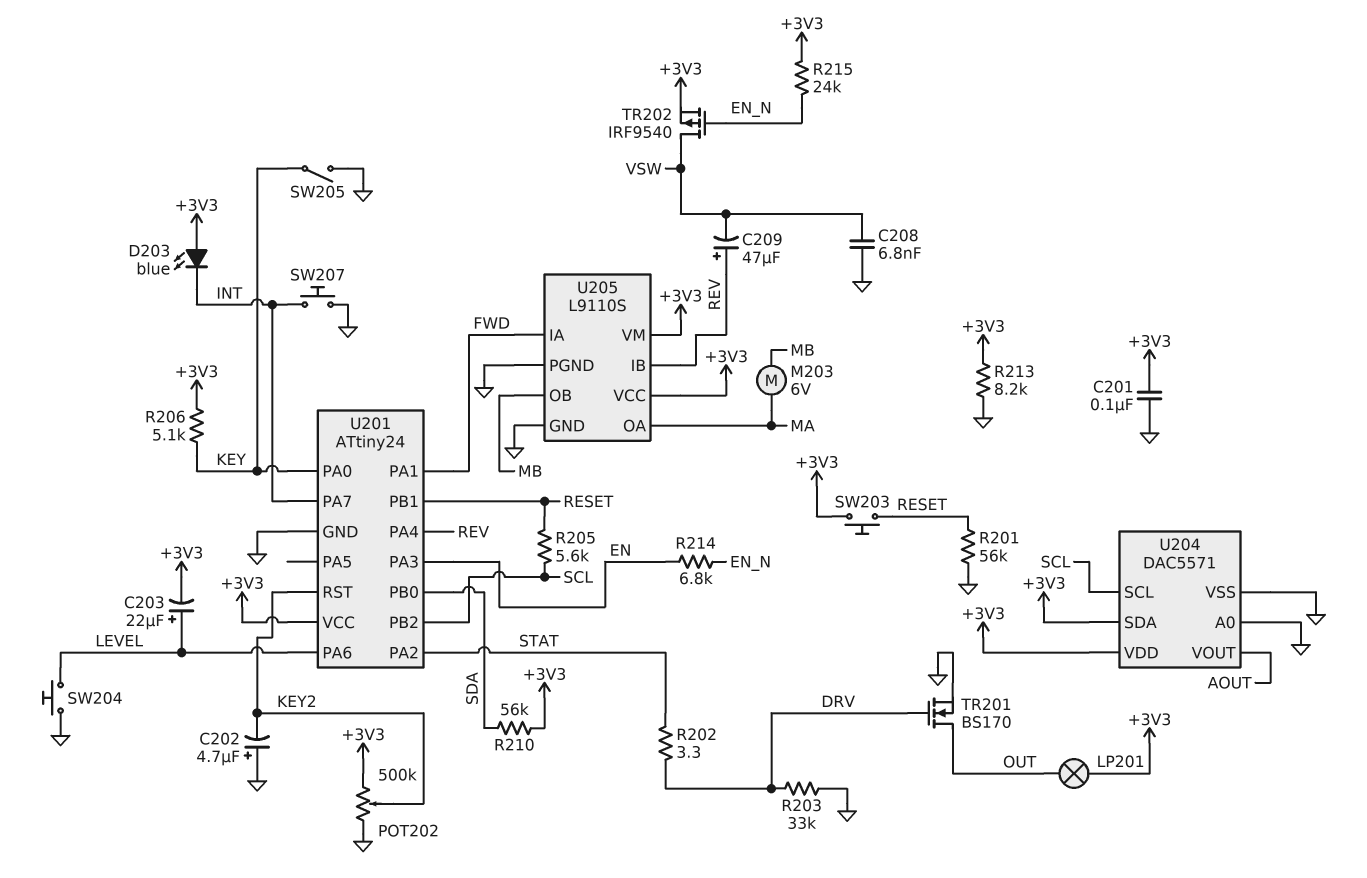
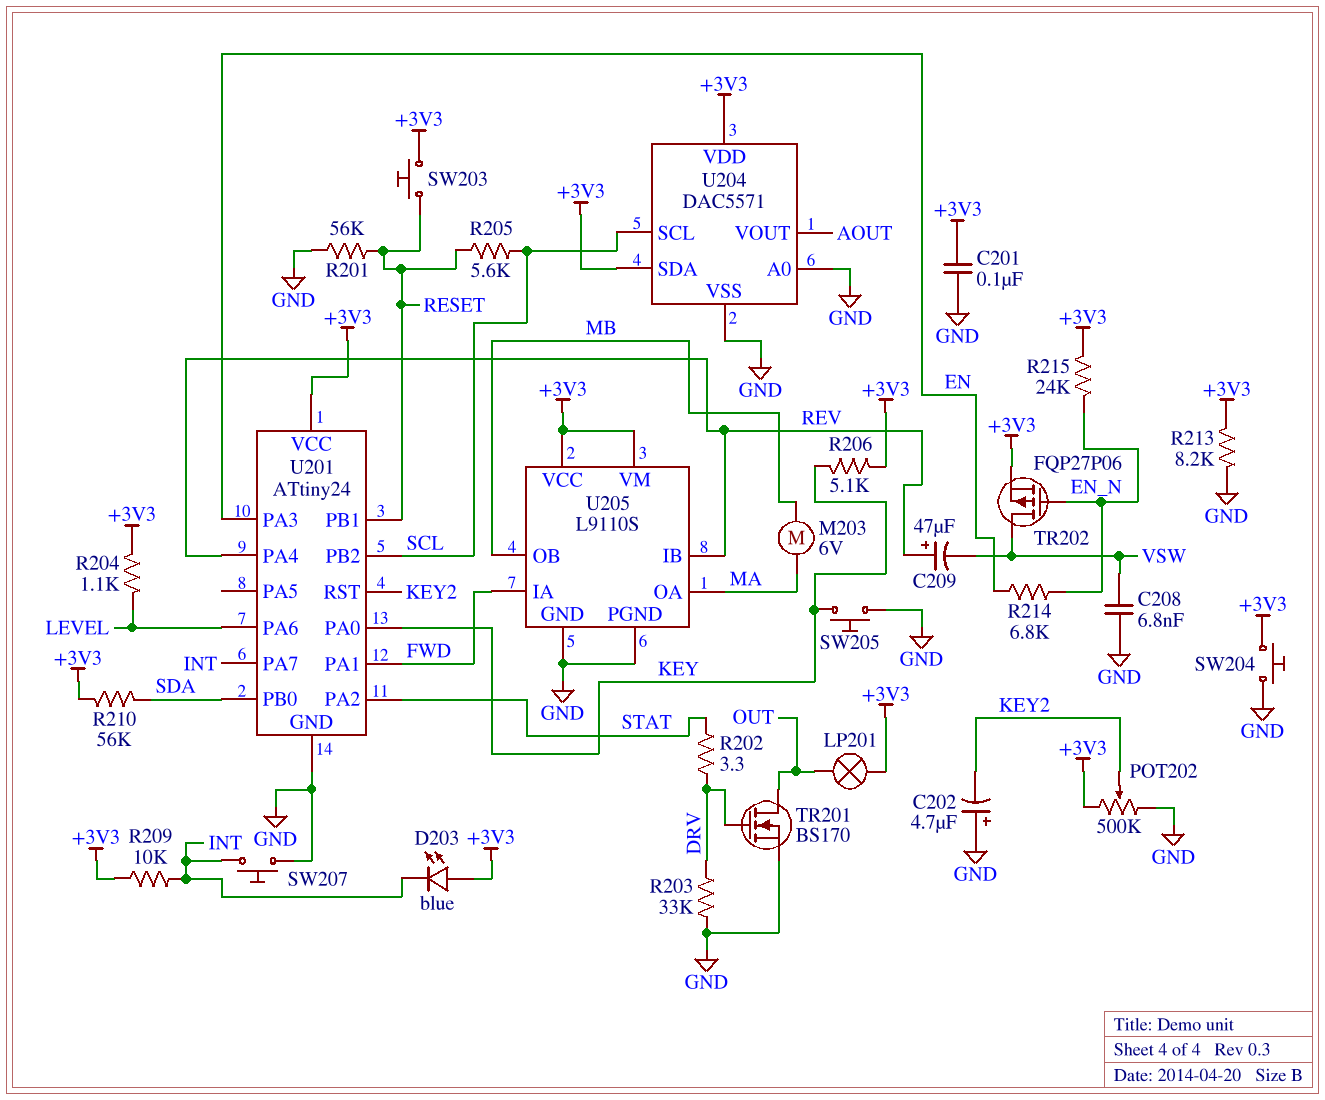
C203: 22uF (plus LEVEL, minus +3V3) -> none
R204: none -> 1.1k (+3V3, LEVEL)
R209: none -> 10k (+3V3, INT)
SW204: button (GND, LEVEL) -> button (+3V3, GND)
SW205: switch (GND, KEY) -> button (GND, KEY)
TR202: PMOS IRF9540 (G EN_N, D VSW, S +3V3) -> PMOS FQP27P06 (G EN_N, D VSW, S +3V3)

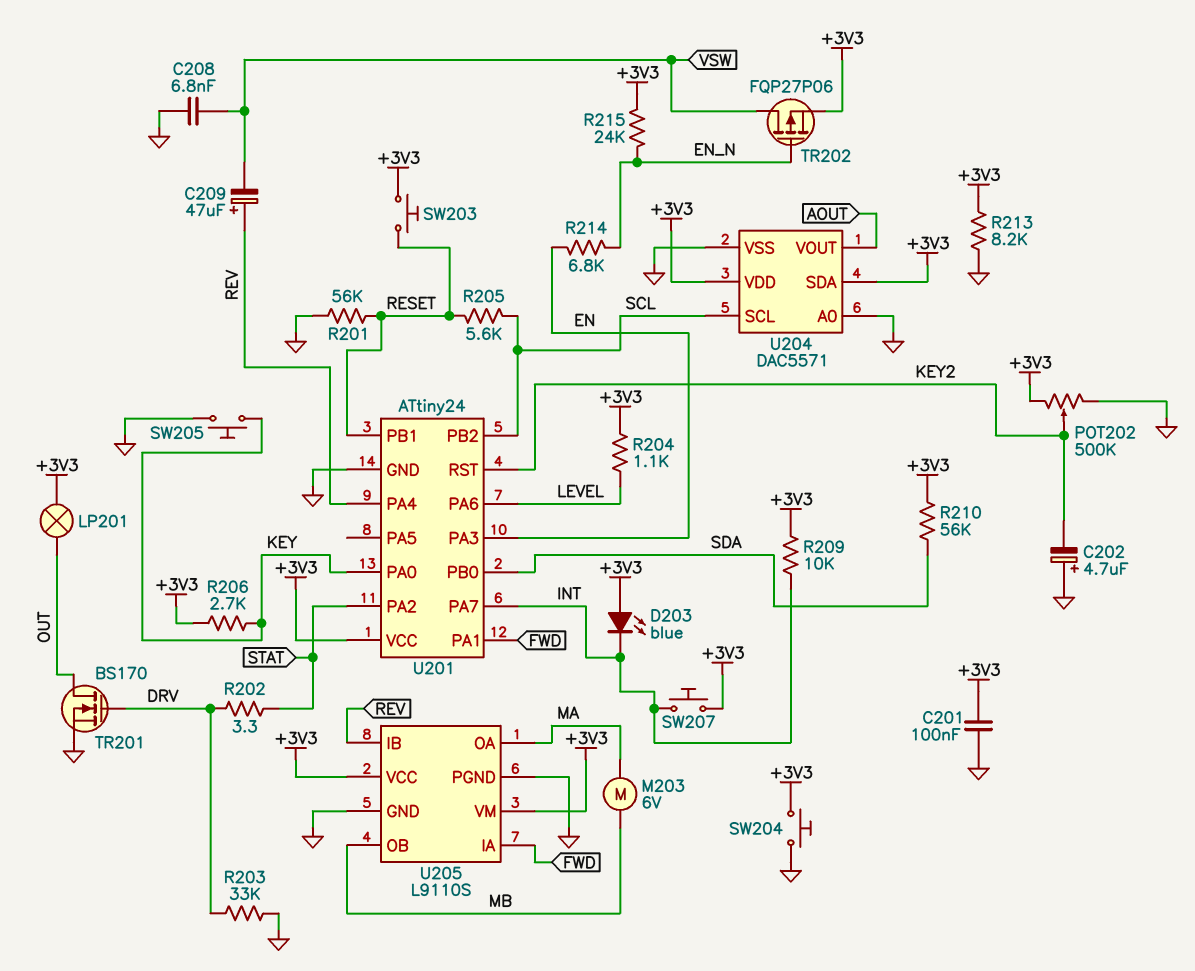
R206: 5.1k (+3V3, KEY) -> 2.7k (+3V3, KEY)
SW207: button (GND, INT) -> button (+3V3, INT)

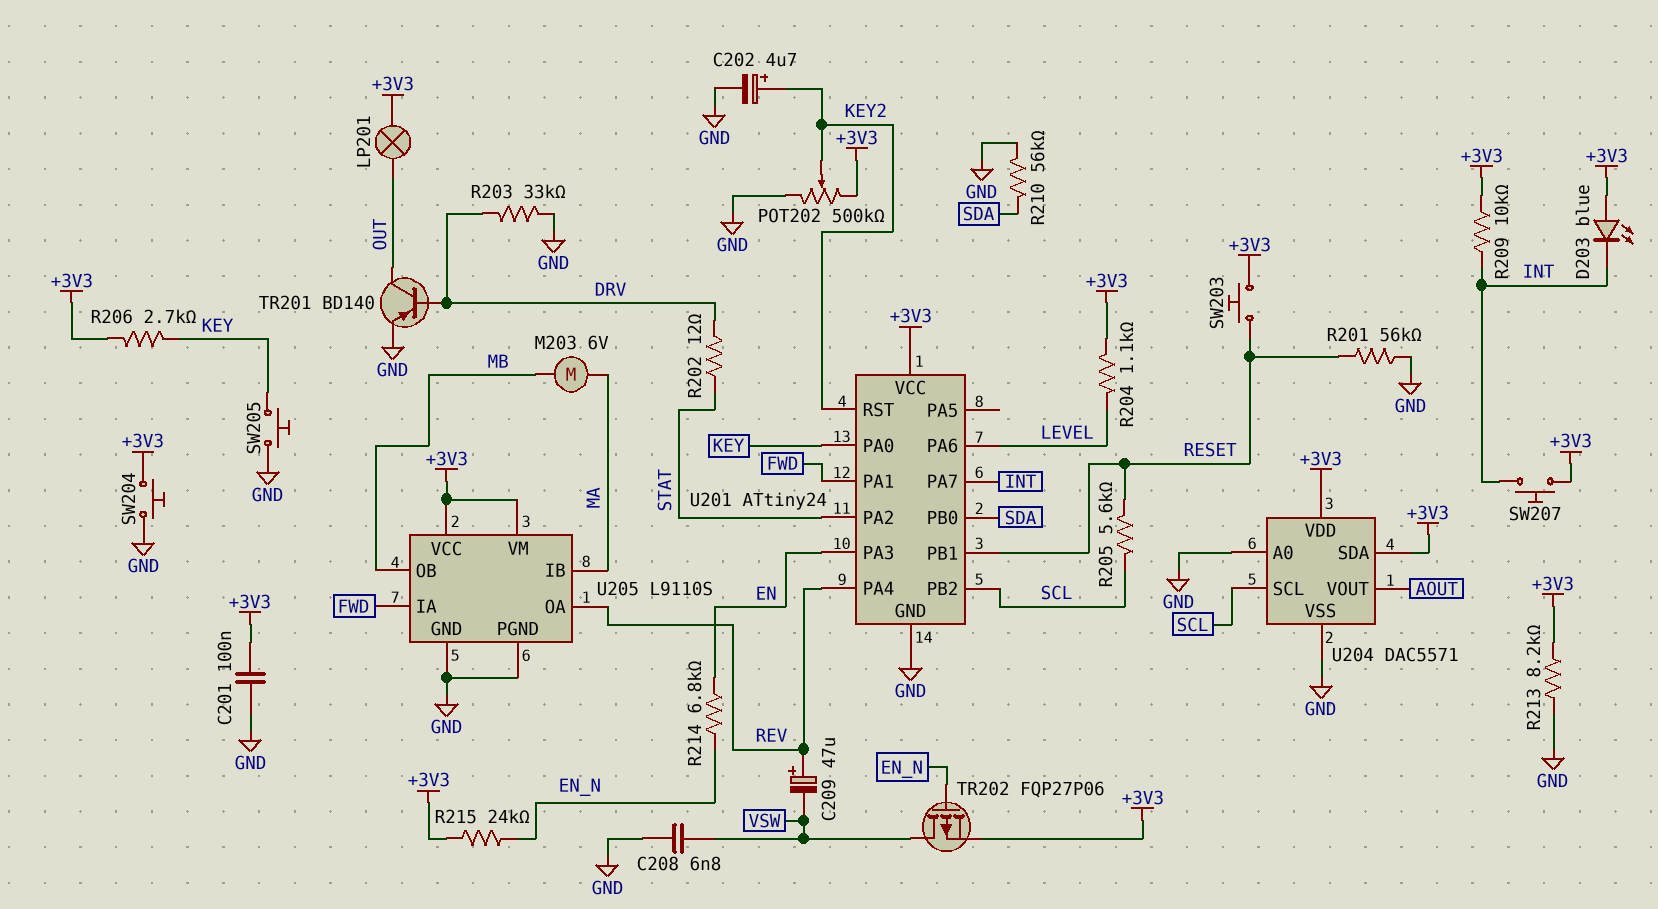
C202: 4.7uF (plus GND, minus KEY2) -> 4.7uF (plus KEY2, minus GND)
R202: 3.3 (DRV, STAT) -> 12 (DRV, STAT)
R210: 56k (+3V3, SDA) -> 56k (GND, SDA)
TR201: NMOS BS170 (G DRV, D OUT, S GND) -> PNP BD140 (B DRV, C OUT, E GND)
U205 pin IB: REV -> MA
U205 pin OA: MA -> REV

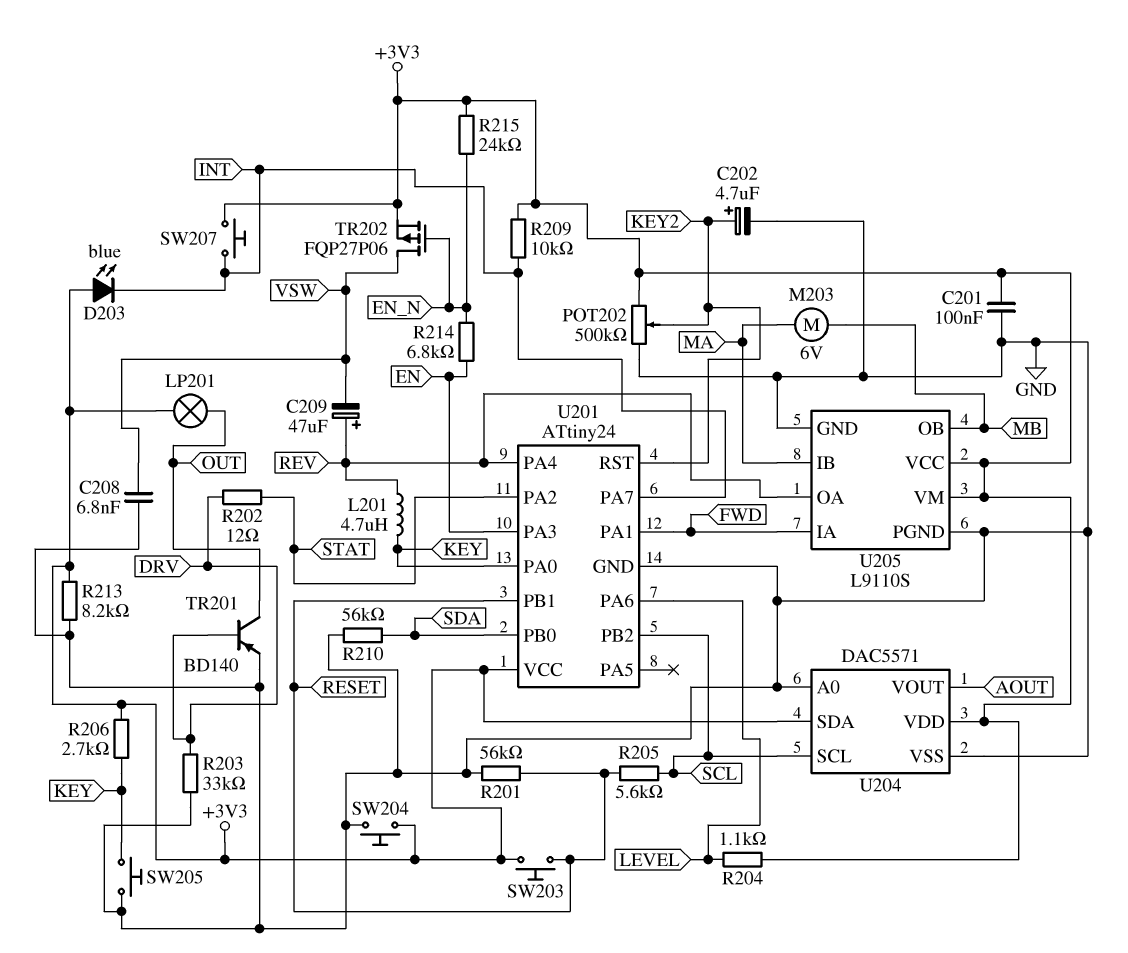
L201: none -> 4.7uH (KEY, REV)

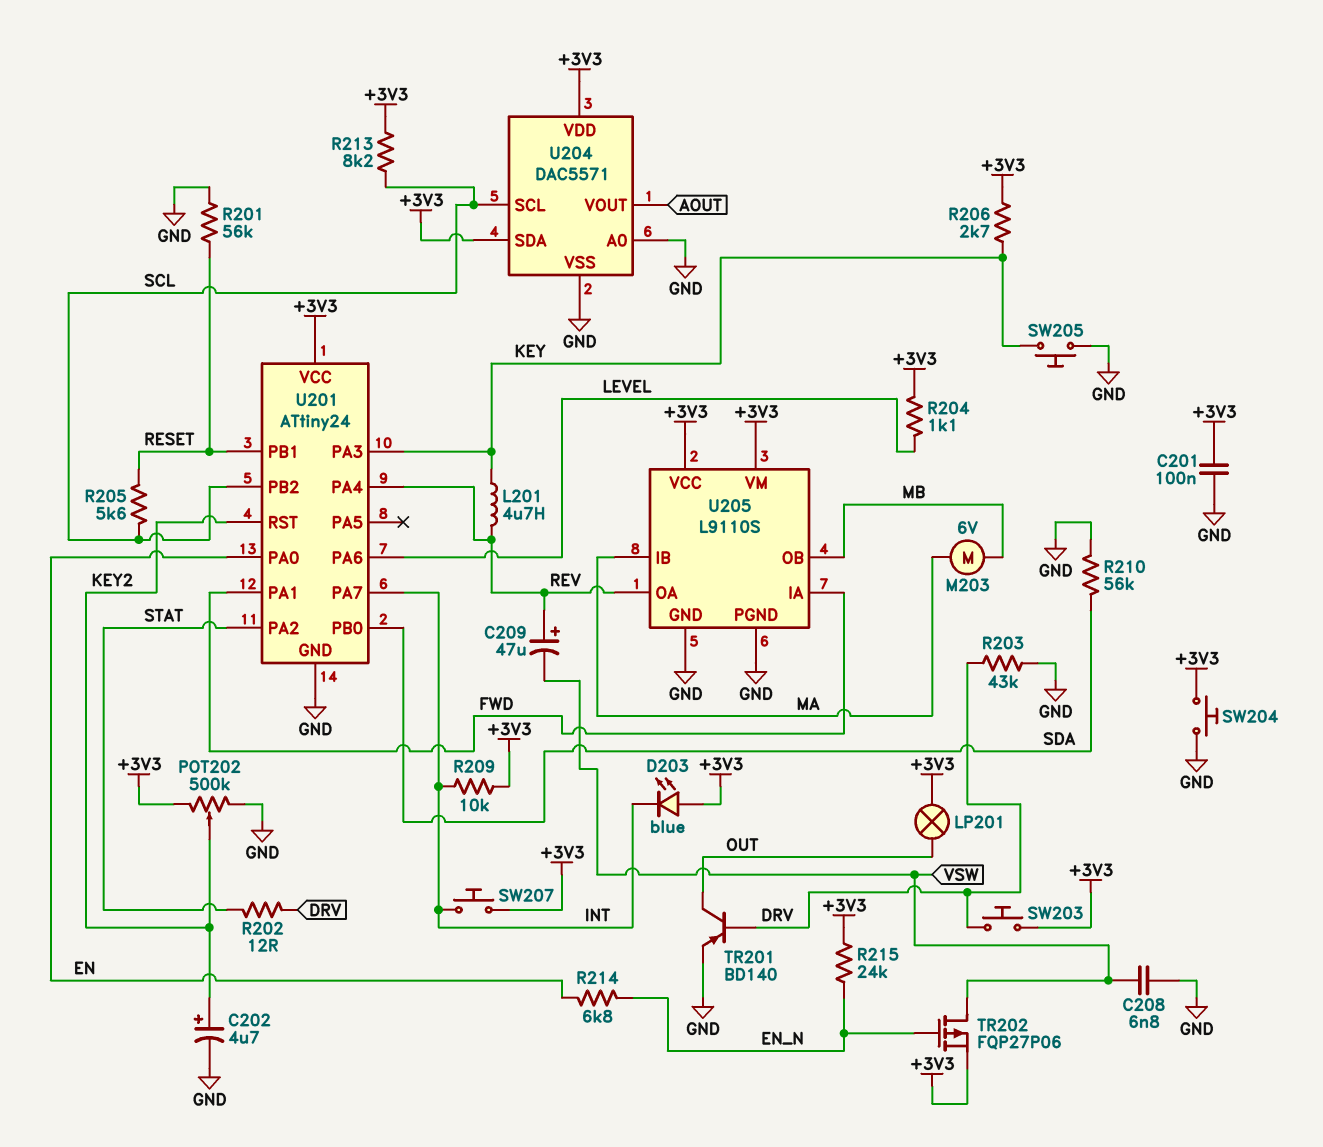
R203: 33k (DRV, GND) -> 43k (DRV, GND)
R213: 8.2k (+3V3, GND) -> 8.2k (+3V3, SCL)
SW203: button (+3V3, RESET) -> button (+3V3, DRV)
U201 pin PA0: KEY -> EN
U201 pin PA3: EN -> KEY

